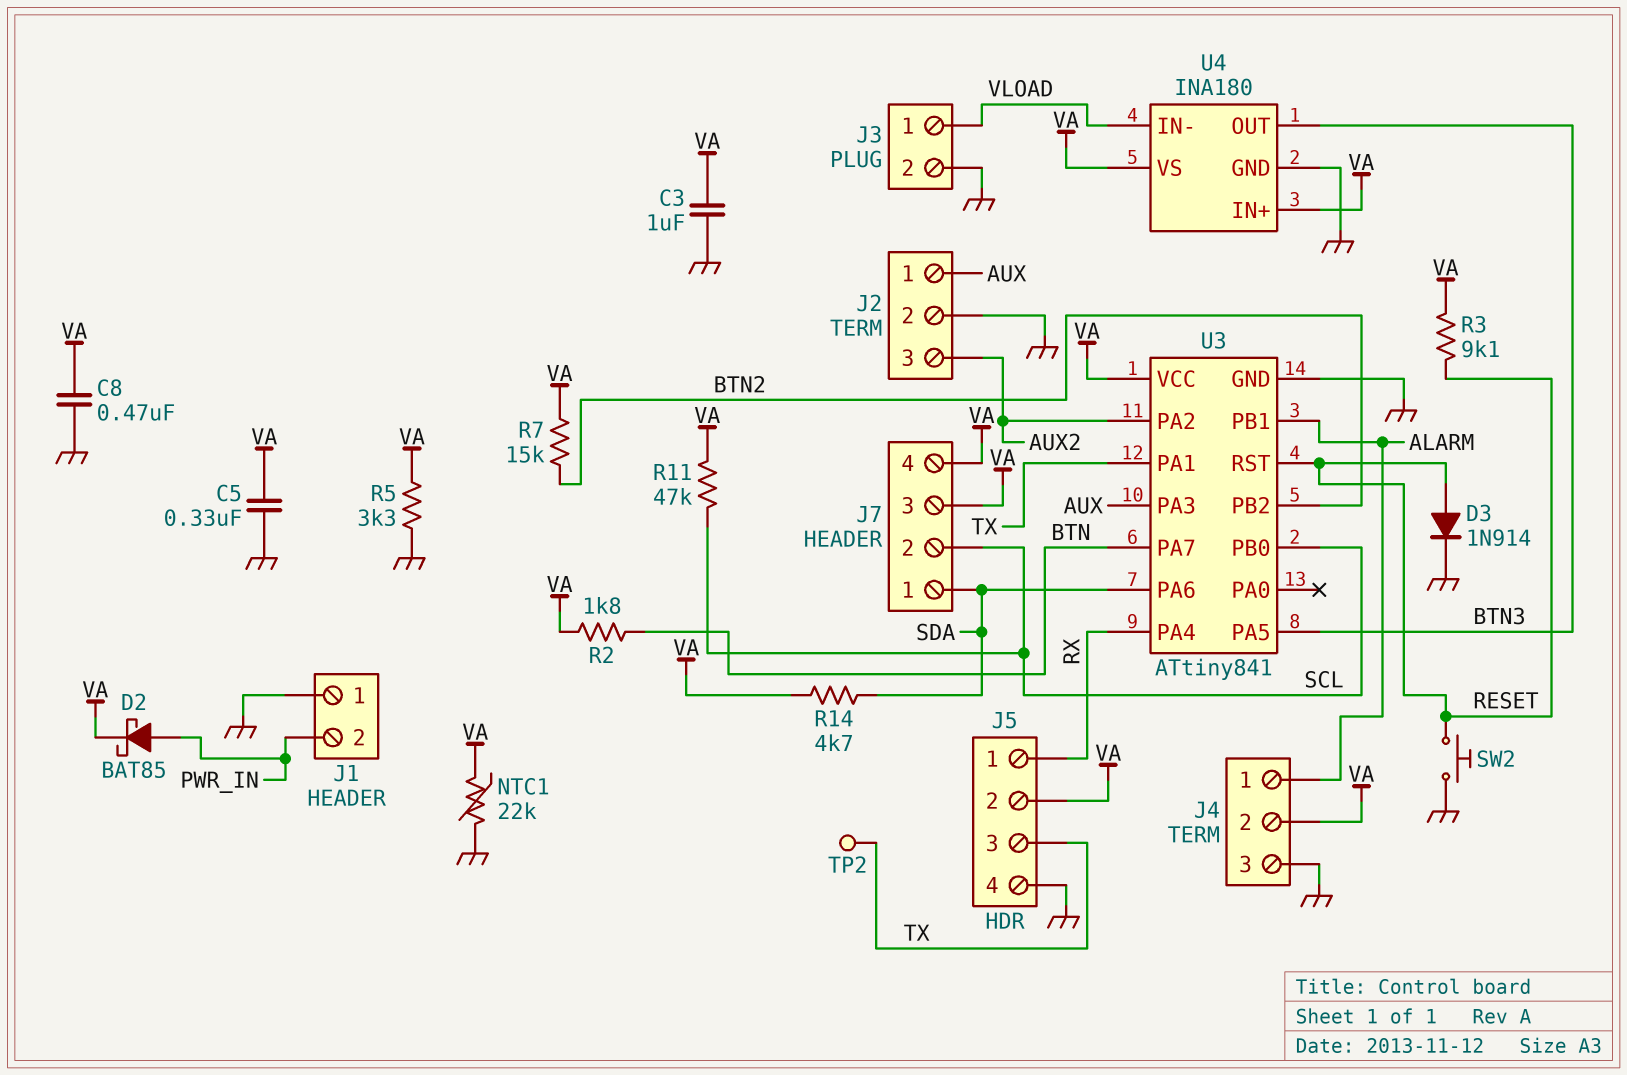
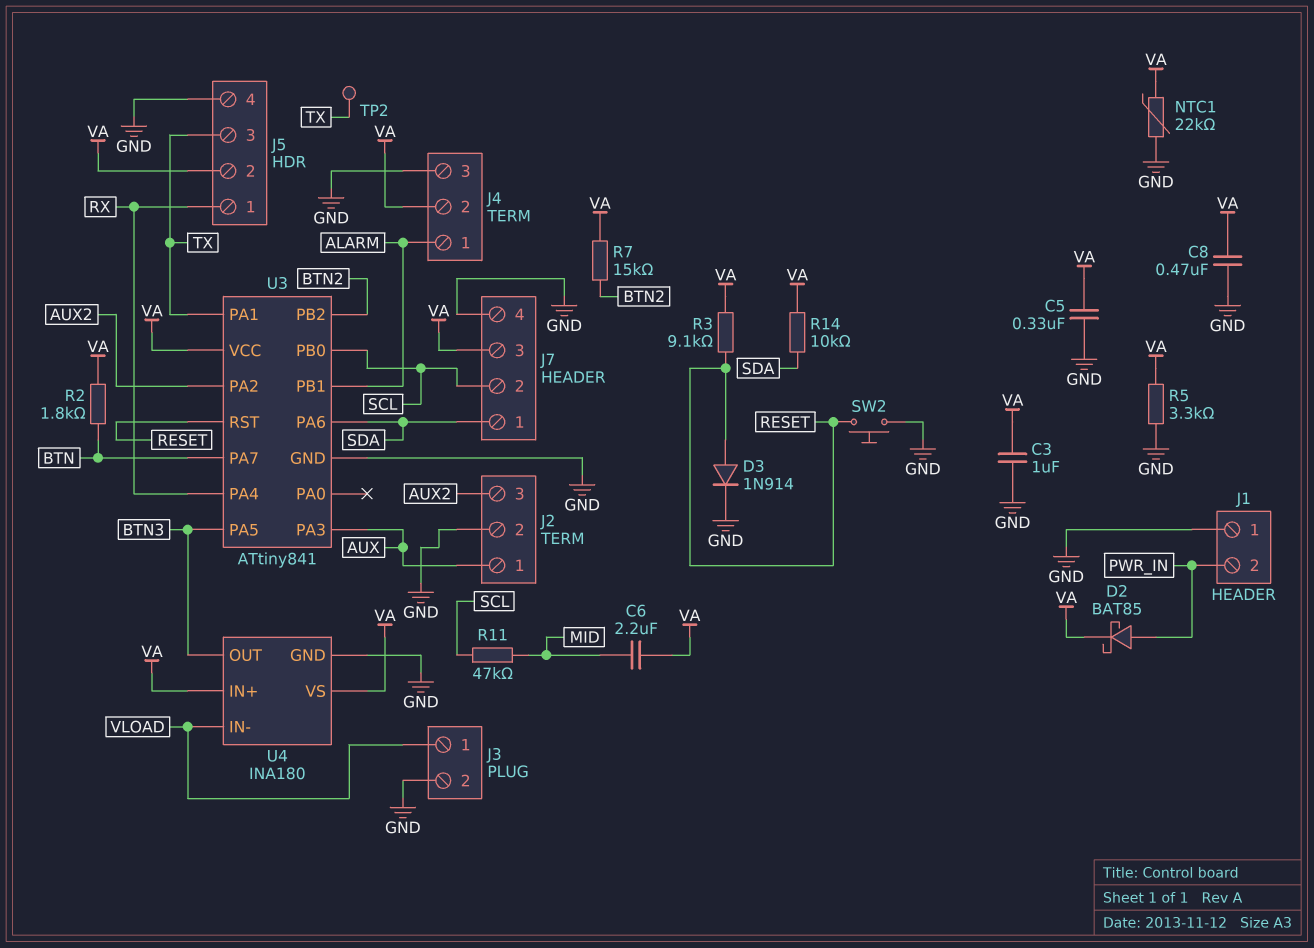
C6: none -> 2.2uF (MID, VA)
J7 pin 4: VA -> GND
R11: 47k (SCL, VA) -> 47k (MID, SCL)
R14: 4.7k (SDA, VA) -> 10k (SDA, VA)

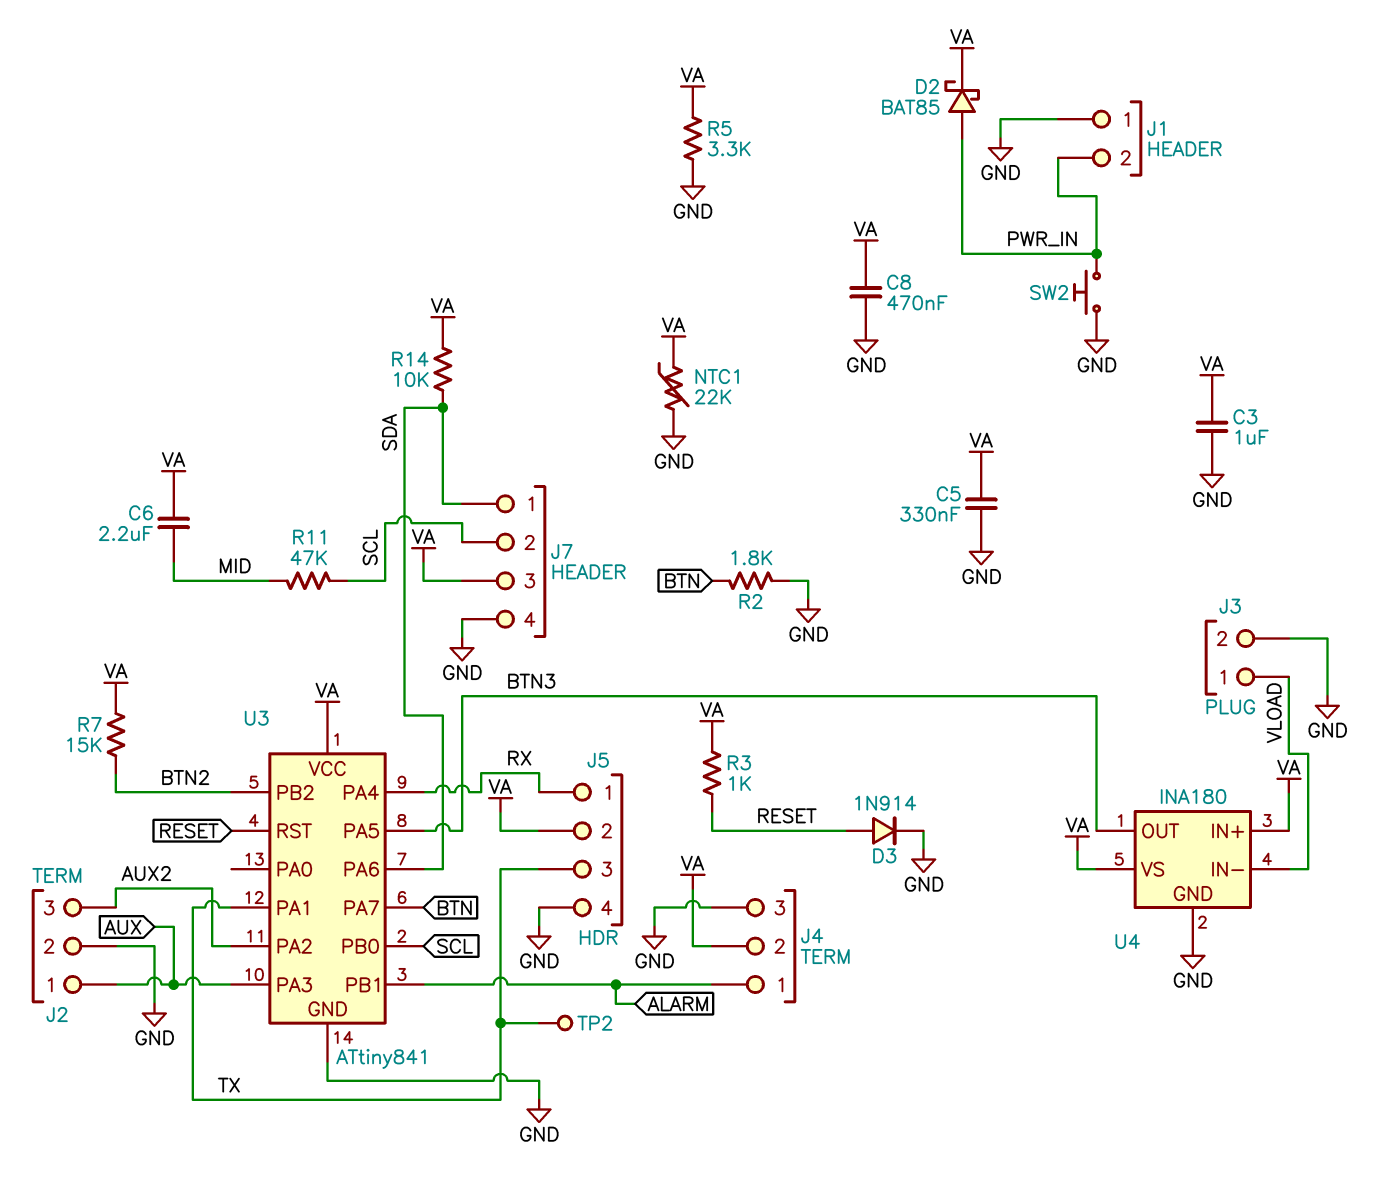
R2: 1.8k (BTN, VA) -> 1.8k (BTN, GND)
R3: 9.1k (RESET, VA) -> 1k (RESET, VA)
SW2: button (GND, RESET) -> button (GND, PWR_IN)

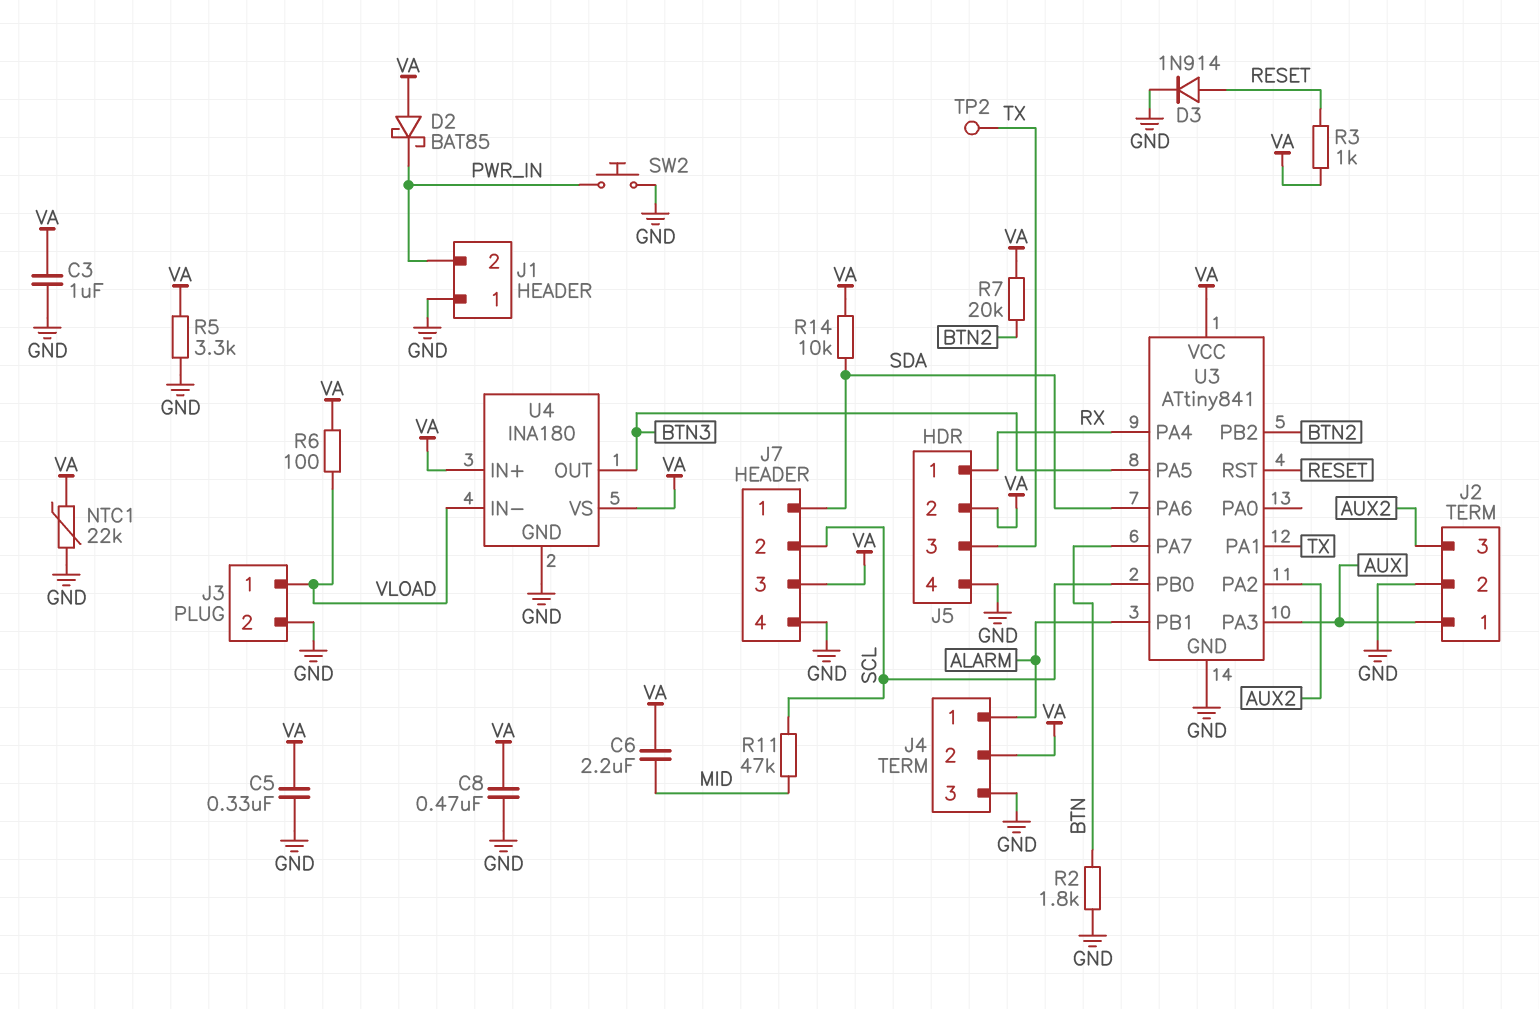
D2: schottky BAT85 (A PWR_IN, K VA) -> schottky BAT85 (A VA, K PWR_IN)
R6: none -> 100 (VA, VLOAD)
R7: 15k (BTN2, VA) -> 20k (BTN2, VA)

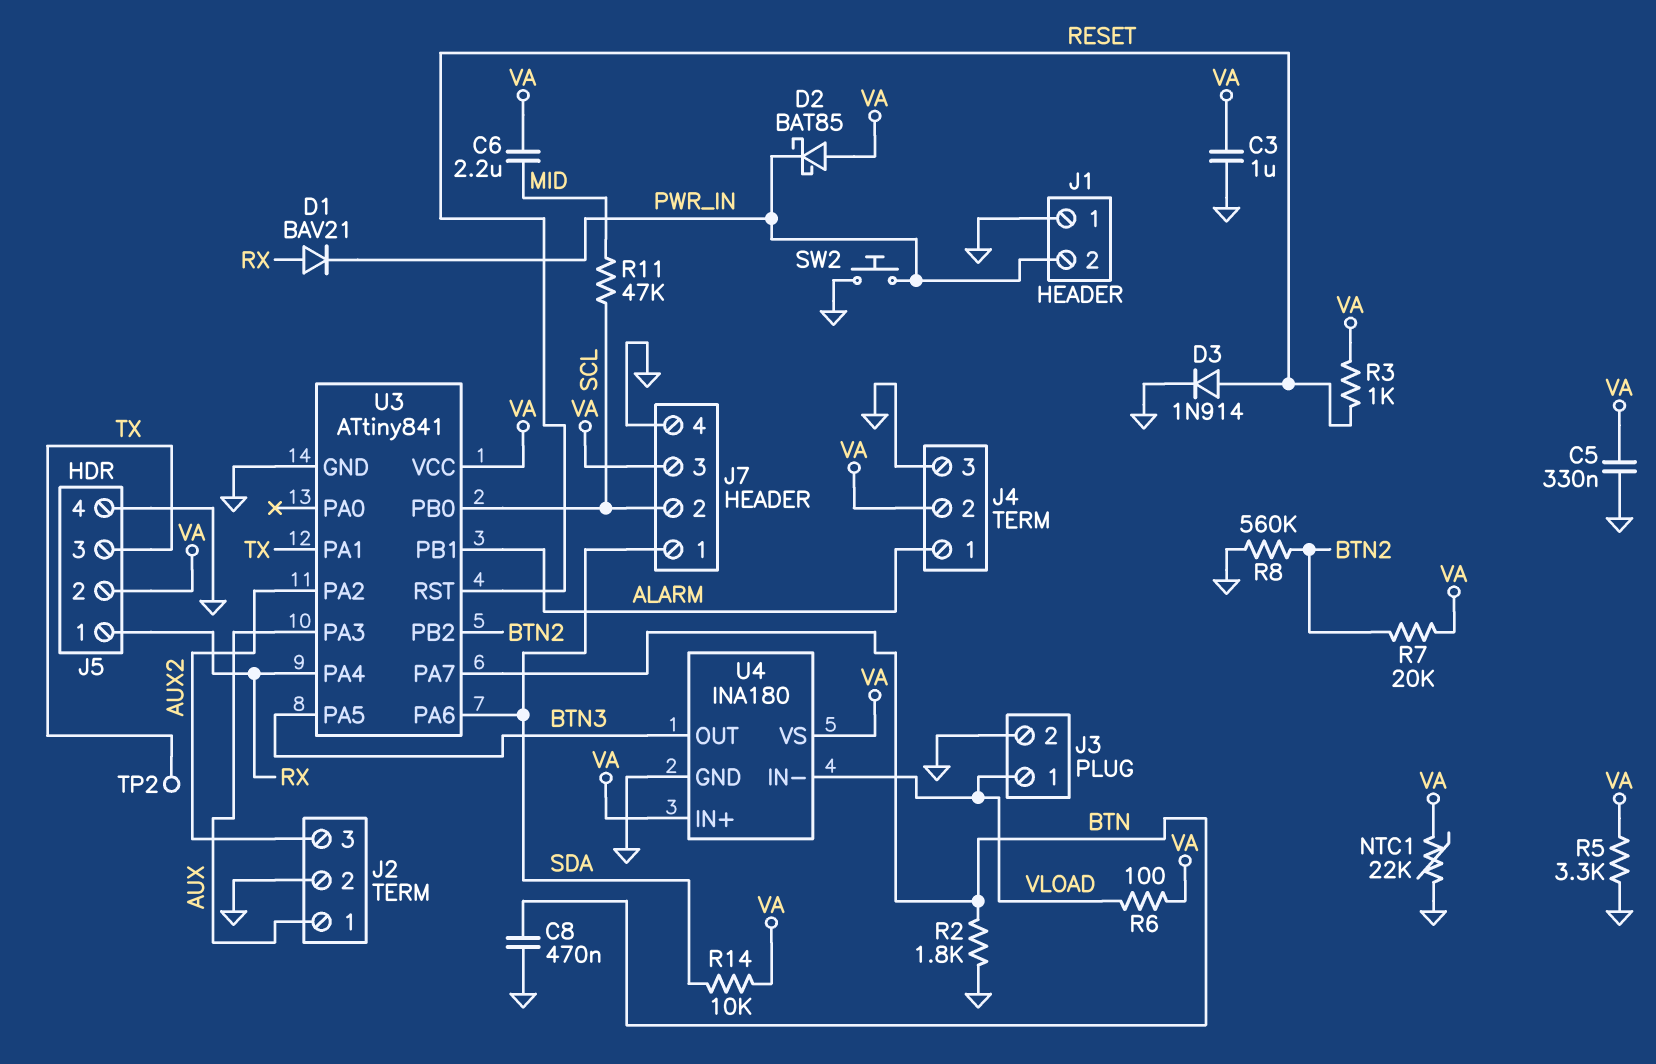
C8: 470nF (GND, VA) -> 470nF (BTN, GND)
D1: none -> diode BAV21 (A RX, K PWR_IN)
R8: none -> 560k (BTN2, GND)

